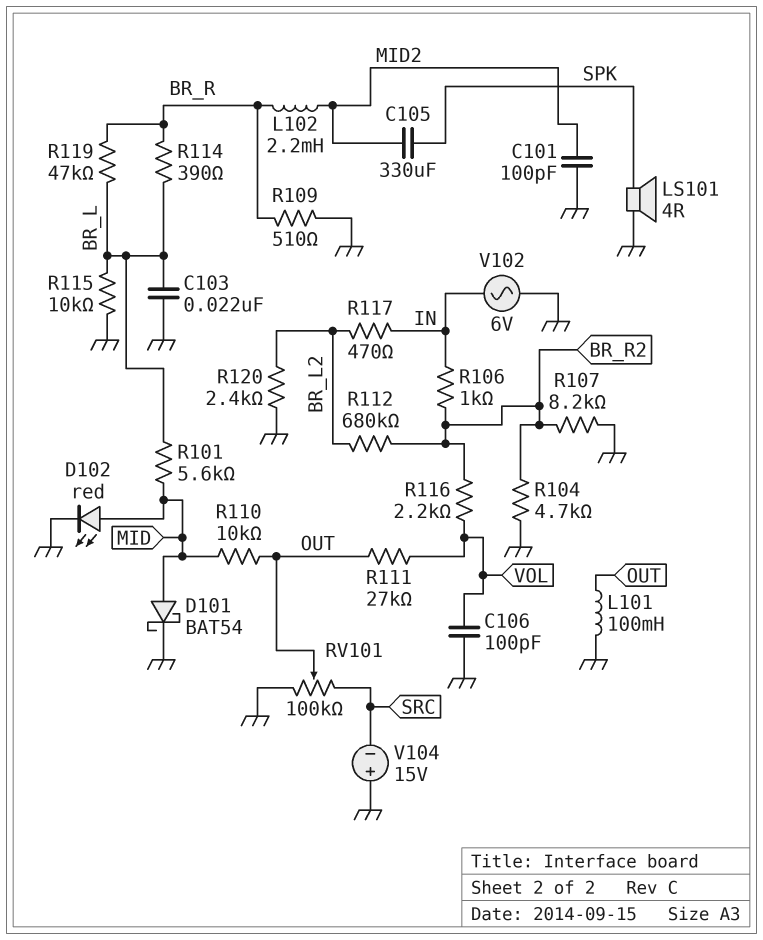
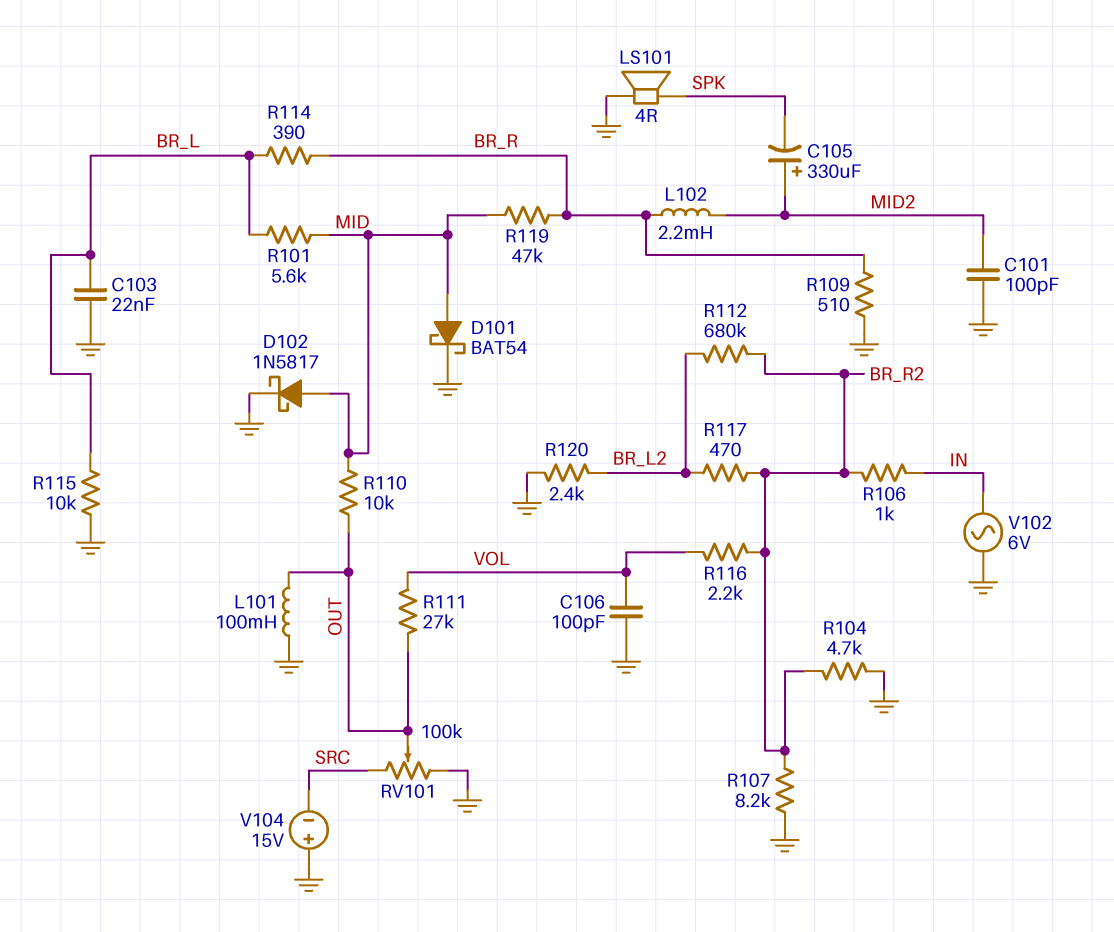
C105: 330uF (MID2, SPK) -> 330uF (plus MID2, minus SPK)
D102: LED red (A MID, K GND) -> schottky 1N5817 (A MID, K GND)
R117: 470 (BR_L2, IN) -> 470 (BR_L2, BR_R2)
R119: 47k (BR_L, BR_R) -> 47k (BR_R, MID)

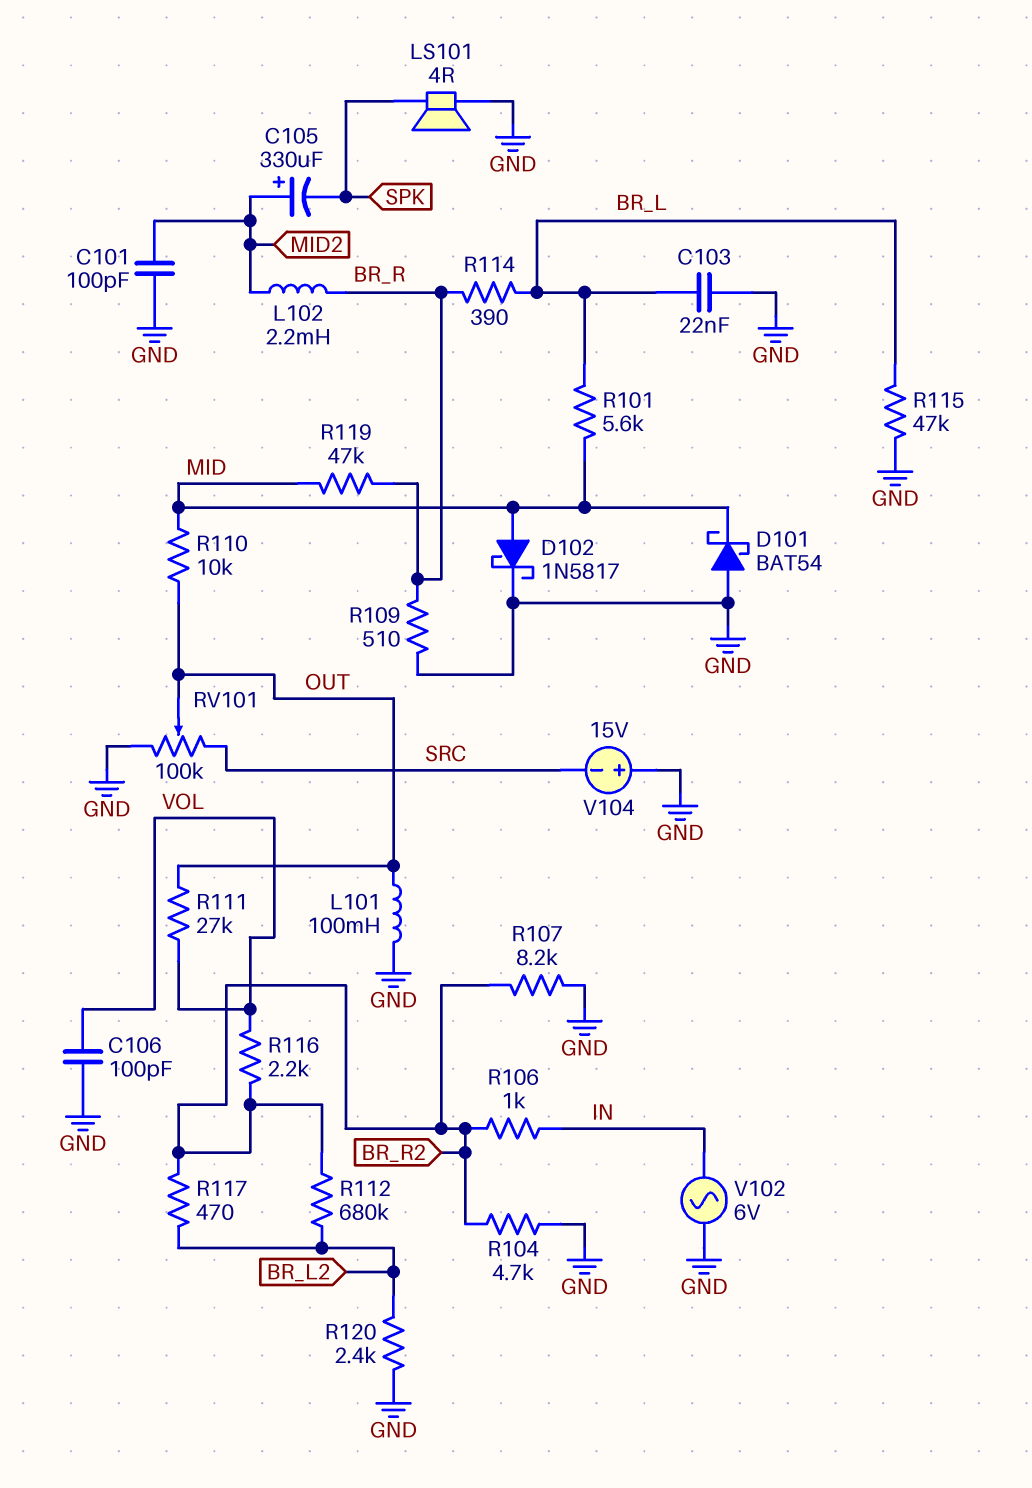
D101: schottky BAT54 (A MID, K GND) -> schottky BAT54 (A GND, K MID)
R115: 10k (BR_L, GND) -> 47k (BR_L, GND)

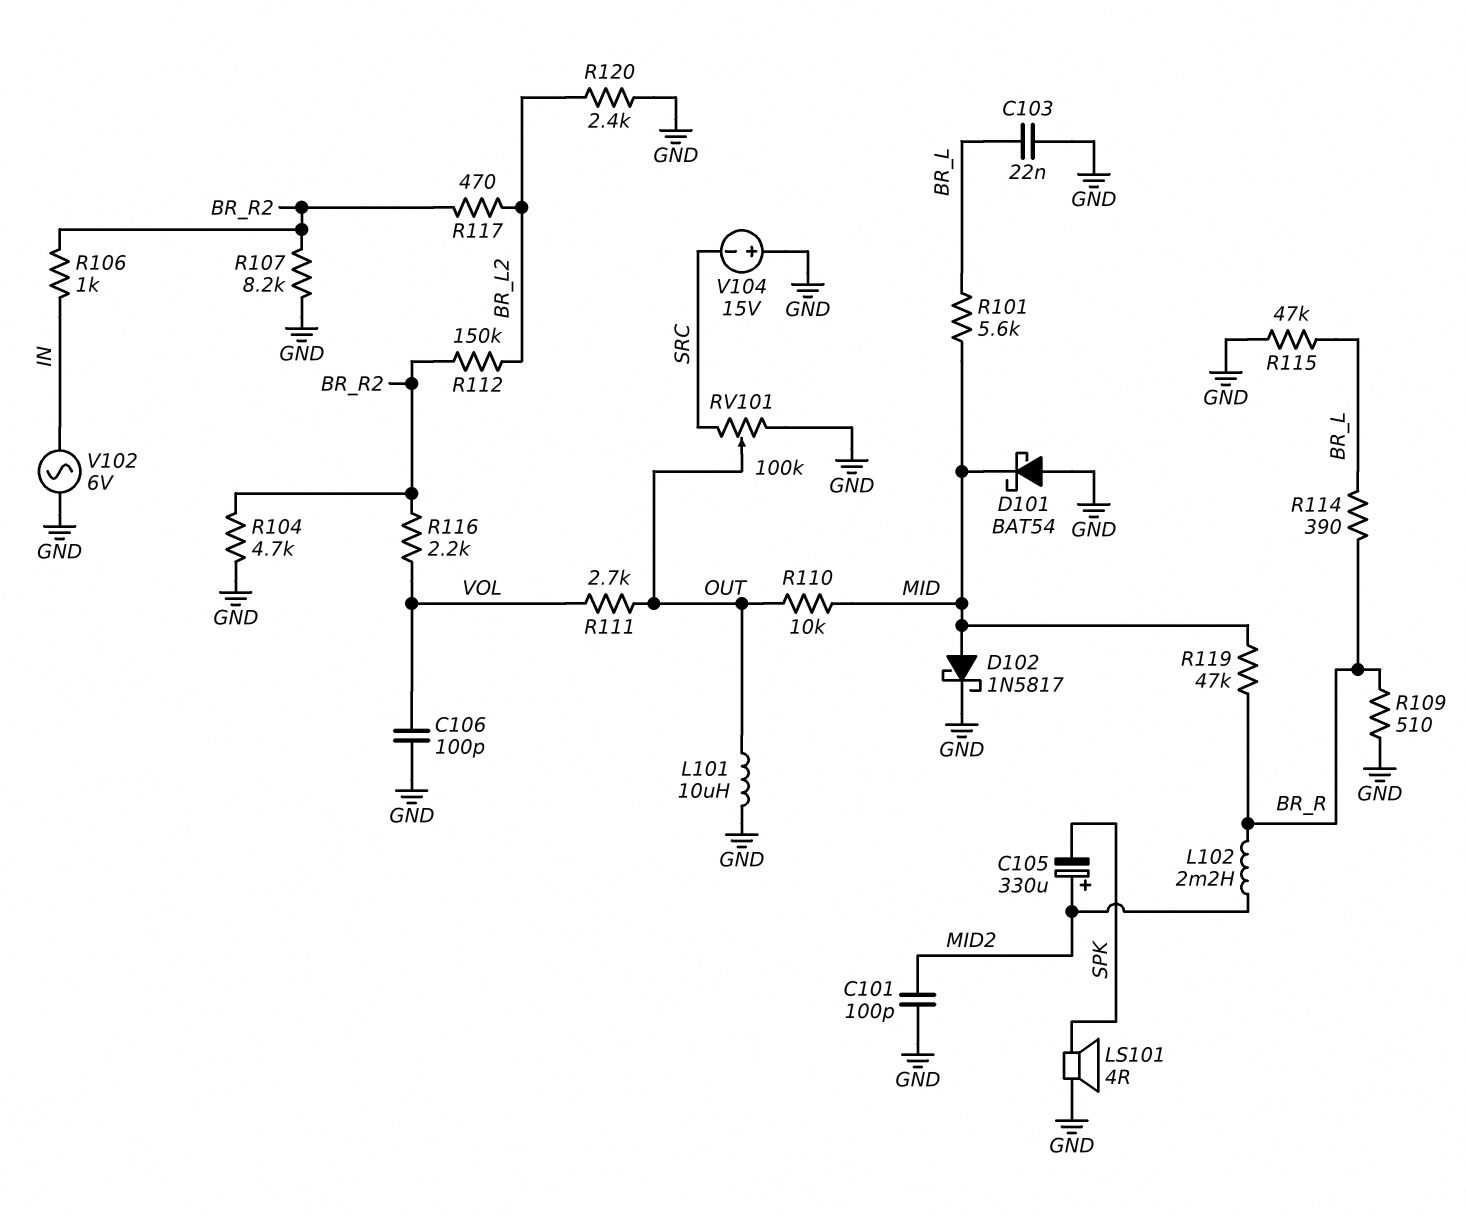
L101: 100mH (GND, OUT) -> 10uH (GND, OUT)
R111: 27k (OUT, VOL) -> 2.7k (OUT, VOL)
R112: 680k (BR_L2, BR_R2) -> 150k (BR_L2, BR_R2)

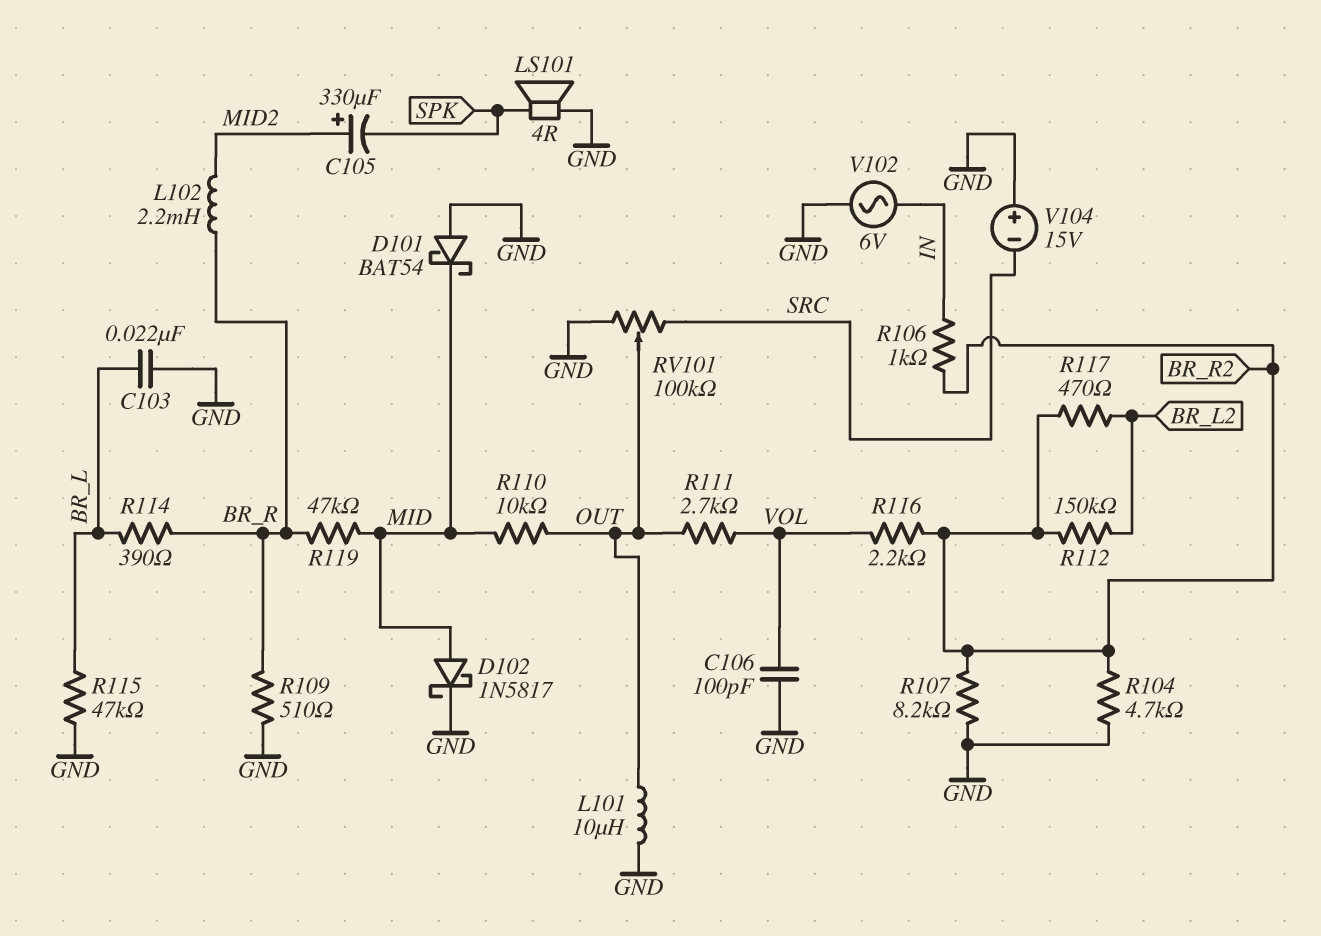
C101: 100pF (GND, MID2) -> none
R101: 5.6k (BR_L, MID) -> none
R120: 2.4k (BR_L2, GND) -> none

